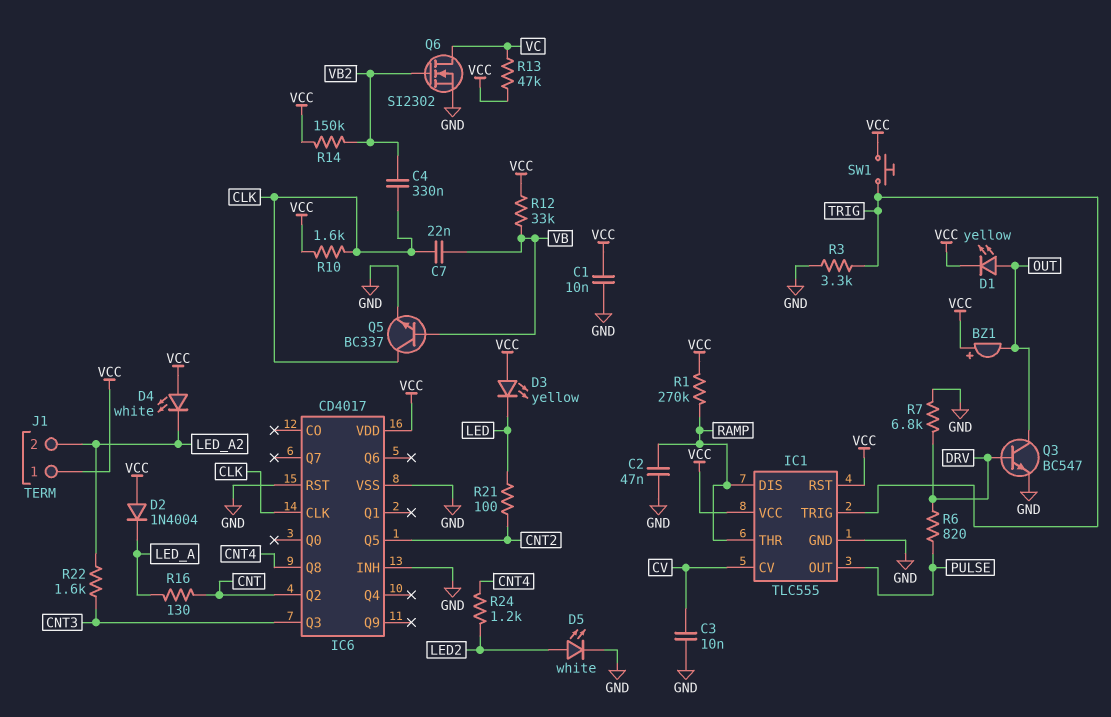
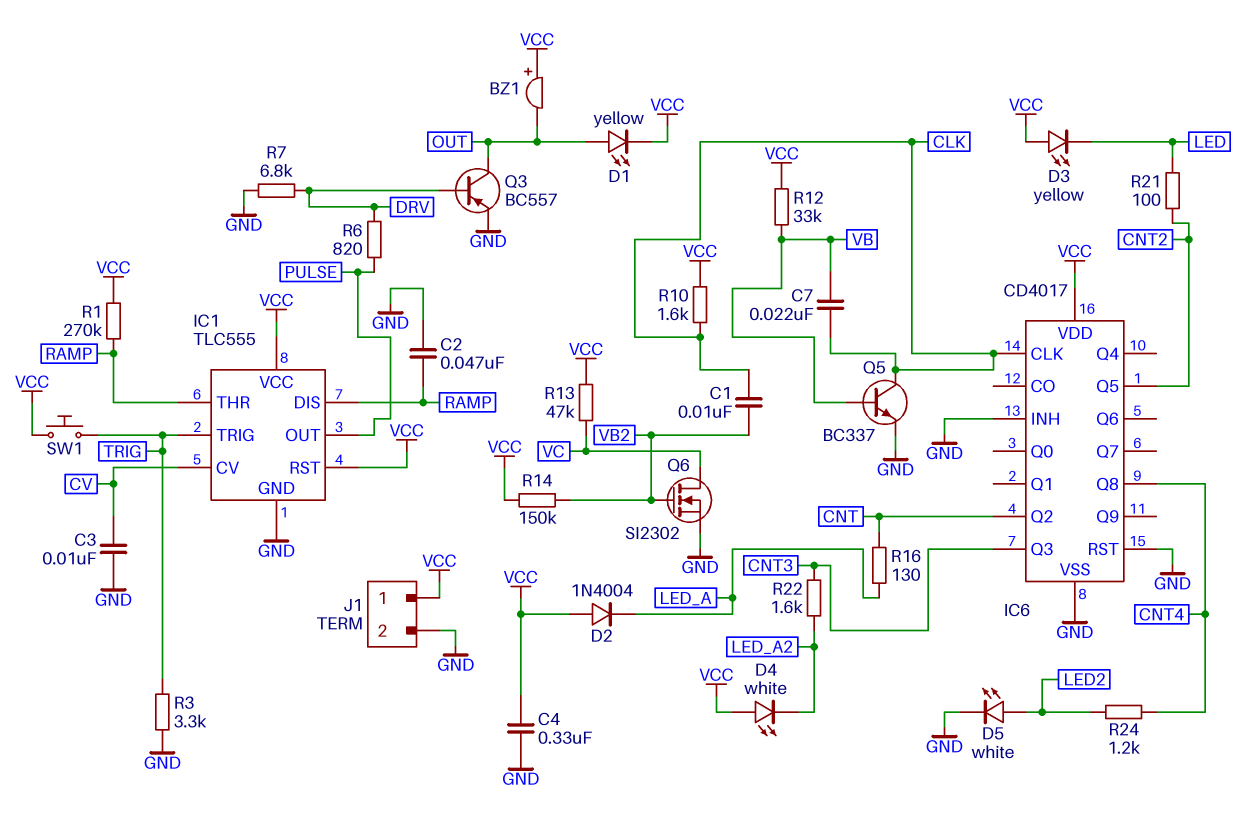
C1: 10nF (GND, VCC) -> 10nF (CLK, VB2)
C4: 330nF (CLK, VB2) -> 330nF (GND, VCC)
J1 pin 2: LED_A2 -> GND
Q3: NPN BC547 (B DRV, C OUT, E GND) -> PNP BC557 (B DRV, C OUT, E GND)

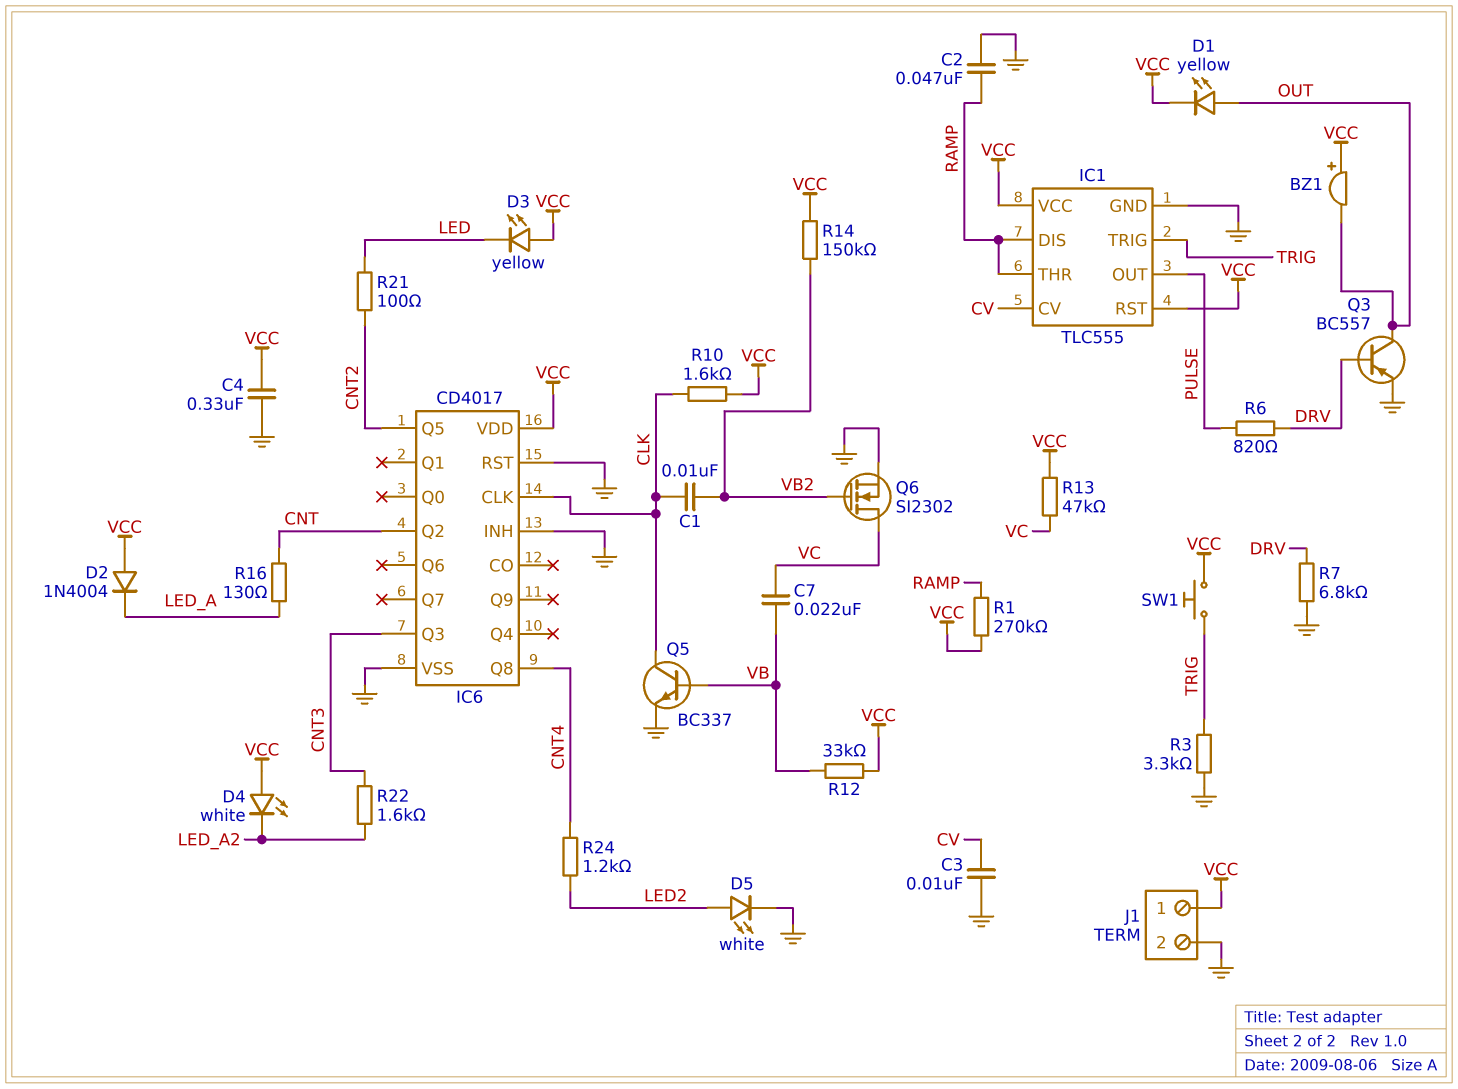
C7: 22nF (CLK, VB) -> 22nF (VB, VC)

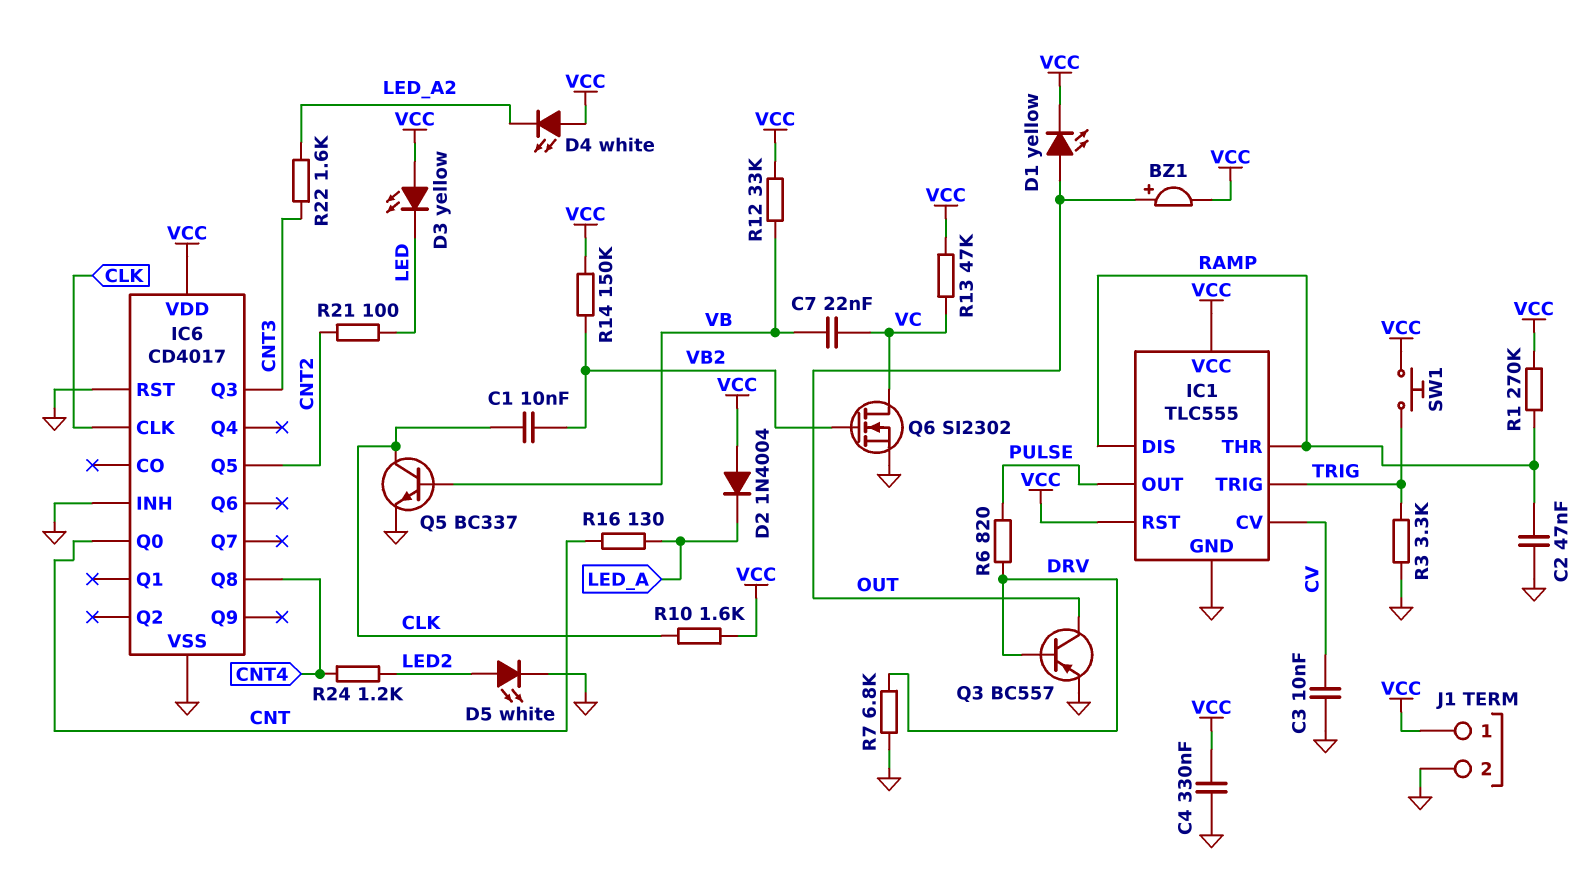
BZ1: buzzer (plus VCC, minus OUT) -> buzzer (plus OUT, minus VCC)
IC6 pin Q0: none -> CNT
IC6 pin Q2: CNT -> none

